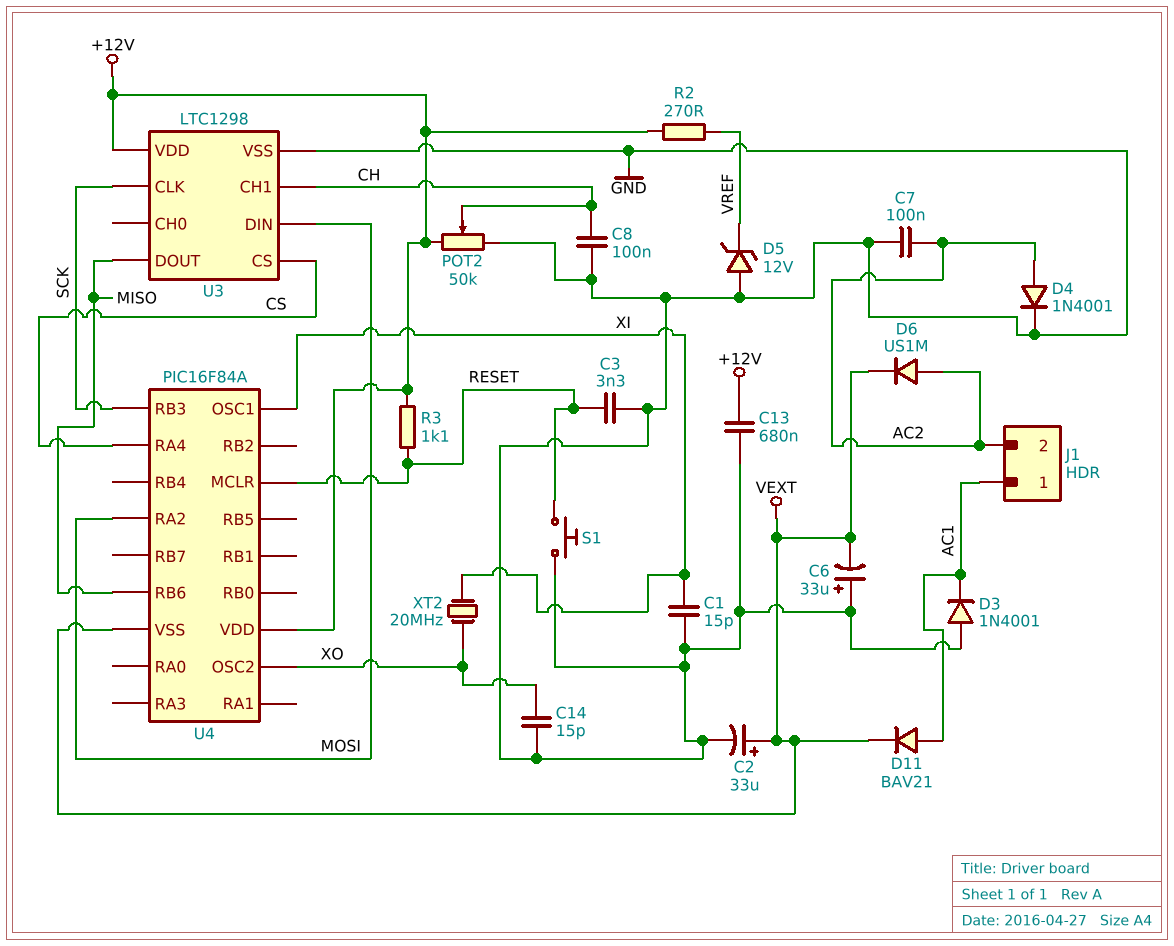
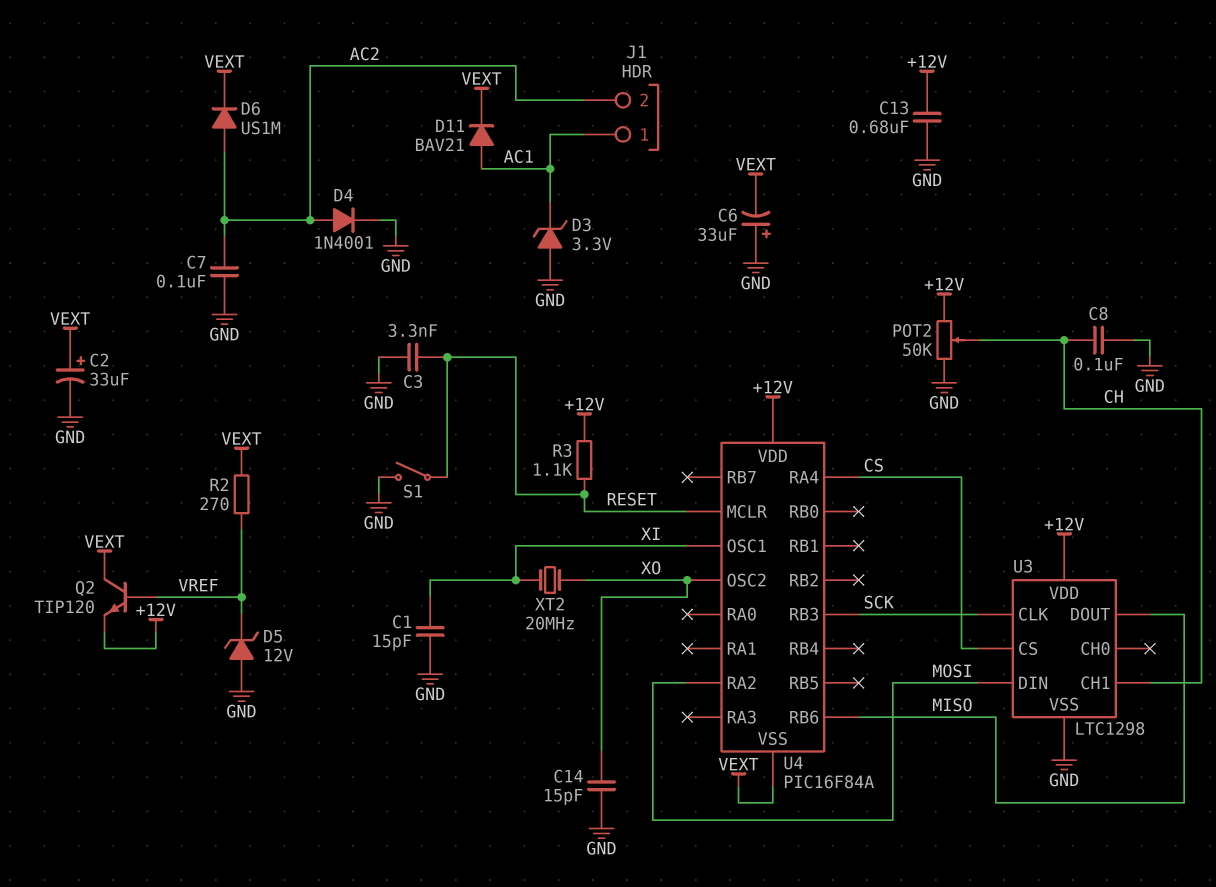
D3: diode 1N4001 (A GND, K AC1) -> zener 3.3V (A GND, K AC1)
Q2: none -> NPN TIP120 (B VREF, C VEXT, E +12V)
R2: 270 (+12V, VREF) -> 270 (VEXT, VREF)
S1: button (GND, RESET) -> switch (GND, RESET)

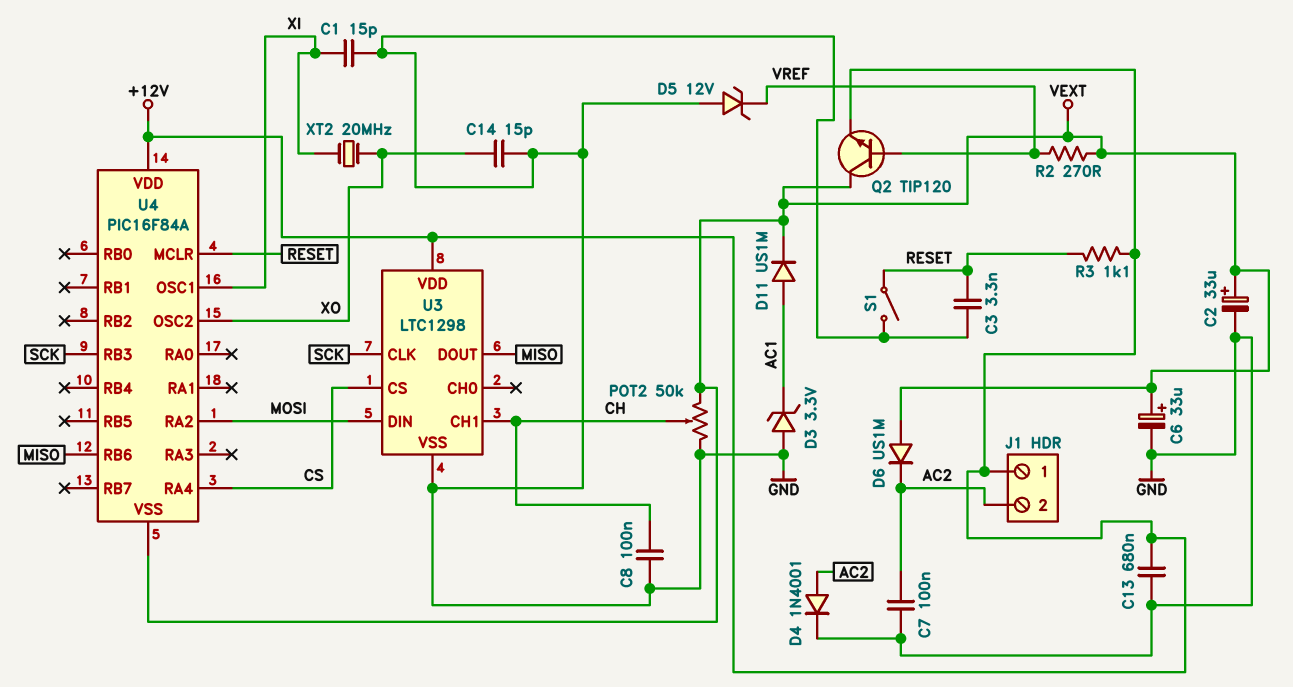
C6: 33uF (plus GND, minus VEXT) -> 33uF (plus VEXT, minus GND)
D6: diode US1M (A AC2, K VEXT) -> diode US1M (A VEXT, K AC2)
D11: diode BAV21 (A AC1, K VEXT) -> diode US1M (A AC1, K VEXT)
J1 pin 1: AC1 -> +12V
POT2: 50k (+12V, GND, wiper CH) -> 50k (GND, VEXT, wiper CH)

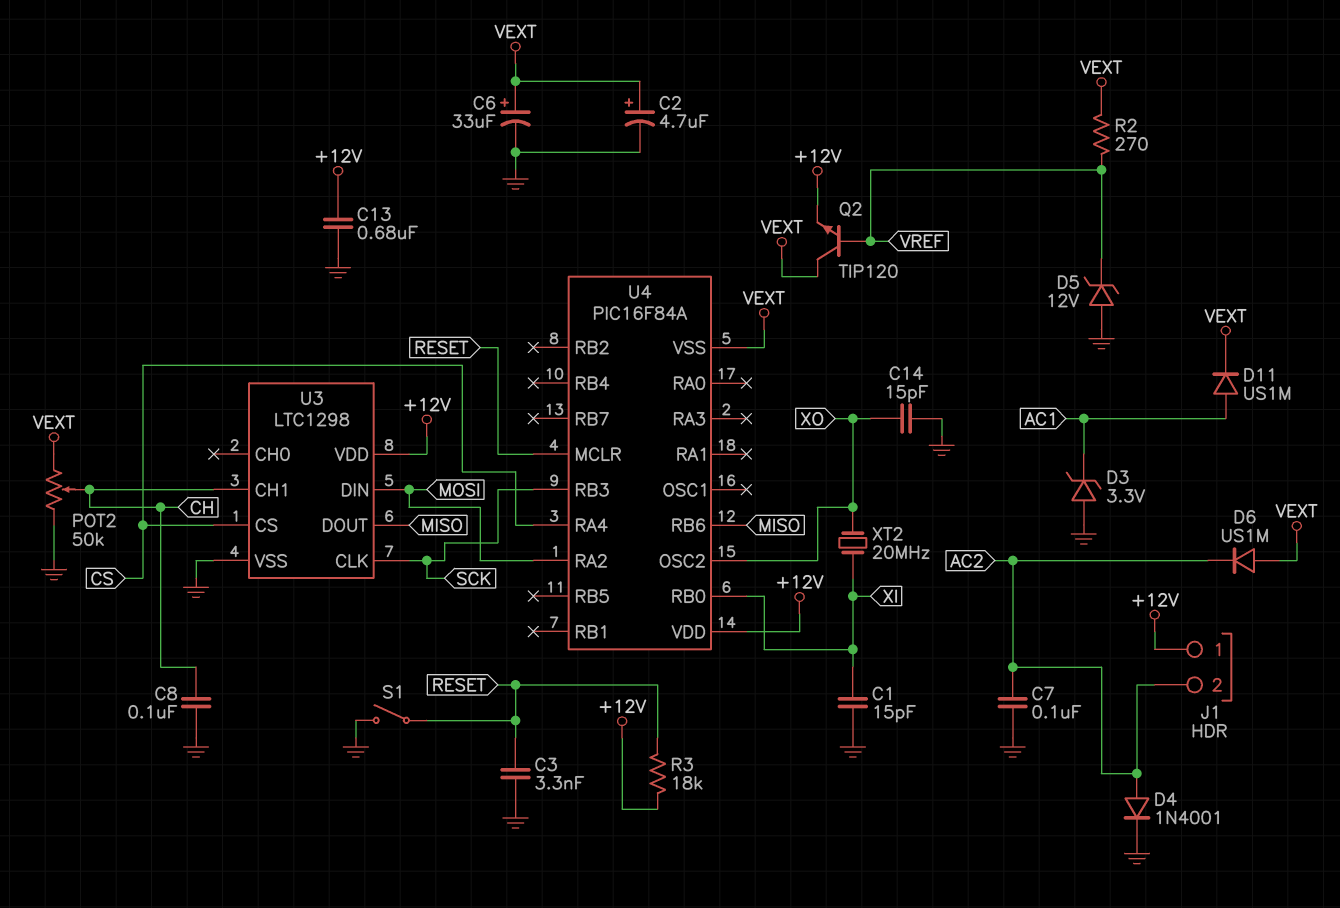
C2: 33uF (plus VEXT, minus GND) -> 4.7uF (plus VEXT, minus GND)
R3: 1.1k (+12V, RESET) -> 18k (+12V, RESET)
U4 pin OSC1: XI -> none
U4 pin RB0: none -> XI

